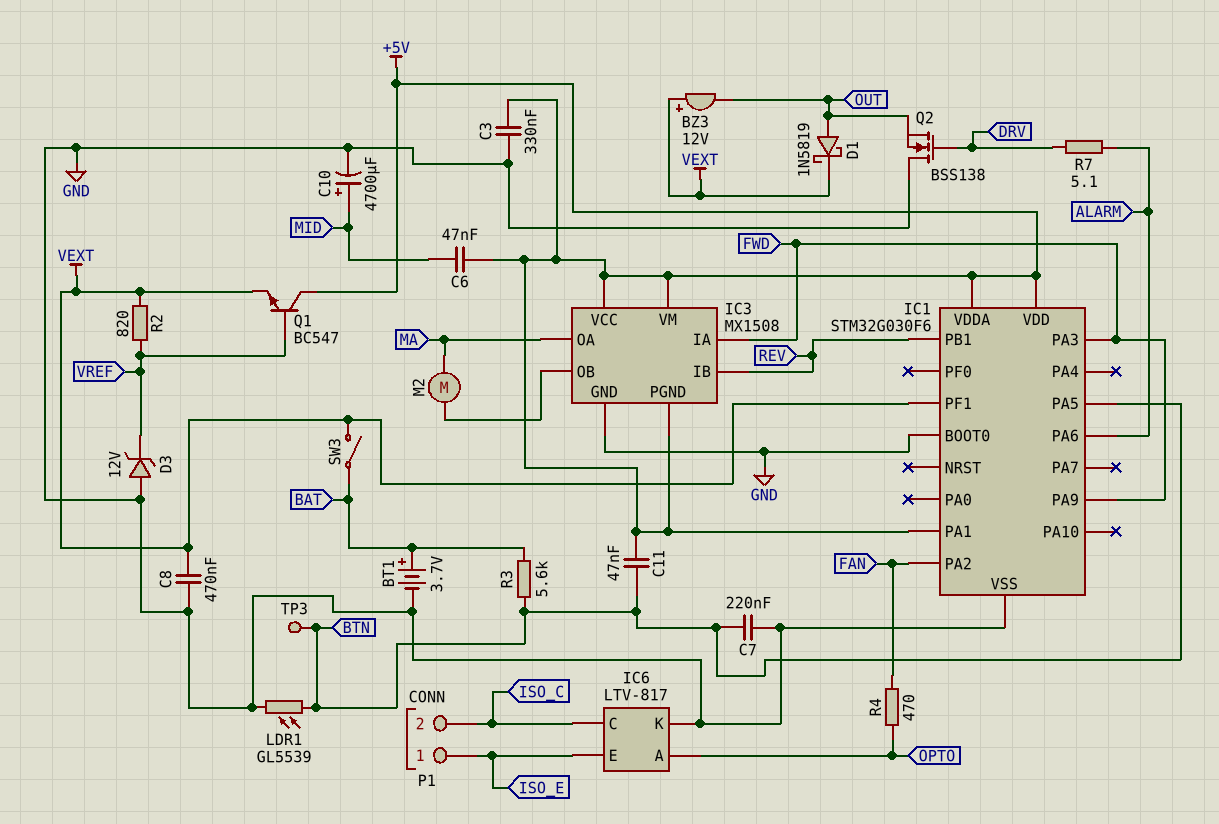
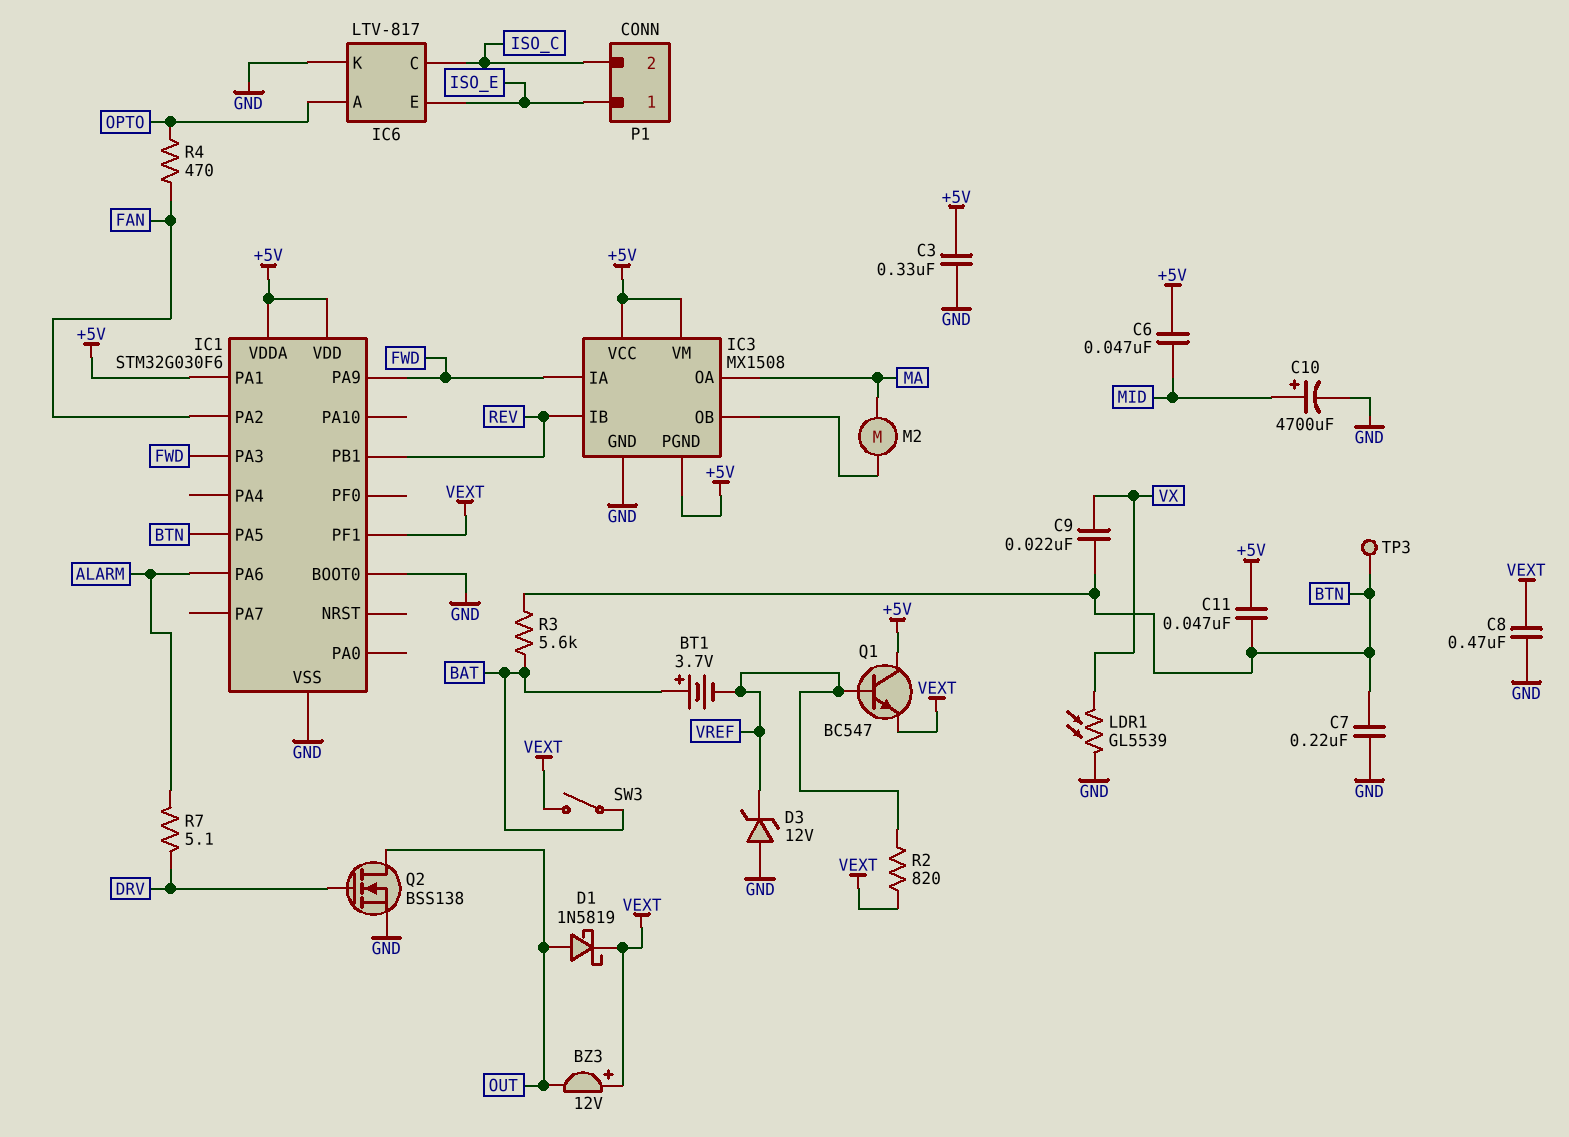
BT1: 3.7V (plus BAT, minus GND) -> 3.7V (plus BAT, minus VREF)
C9: none -> 22nF (BTN, VX)
LDR1: GL5539 (BTN, GND) -> GL5539 (GND, VX)
Q2: NMOS BSS138 (G DRV, D GND, S OUT) -> NMOS BSS138 (G DRV, D OUT, S GND)

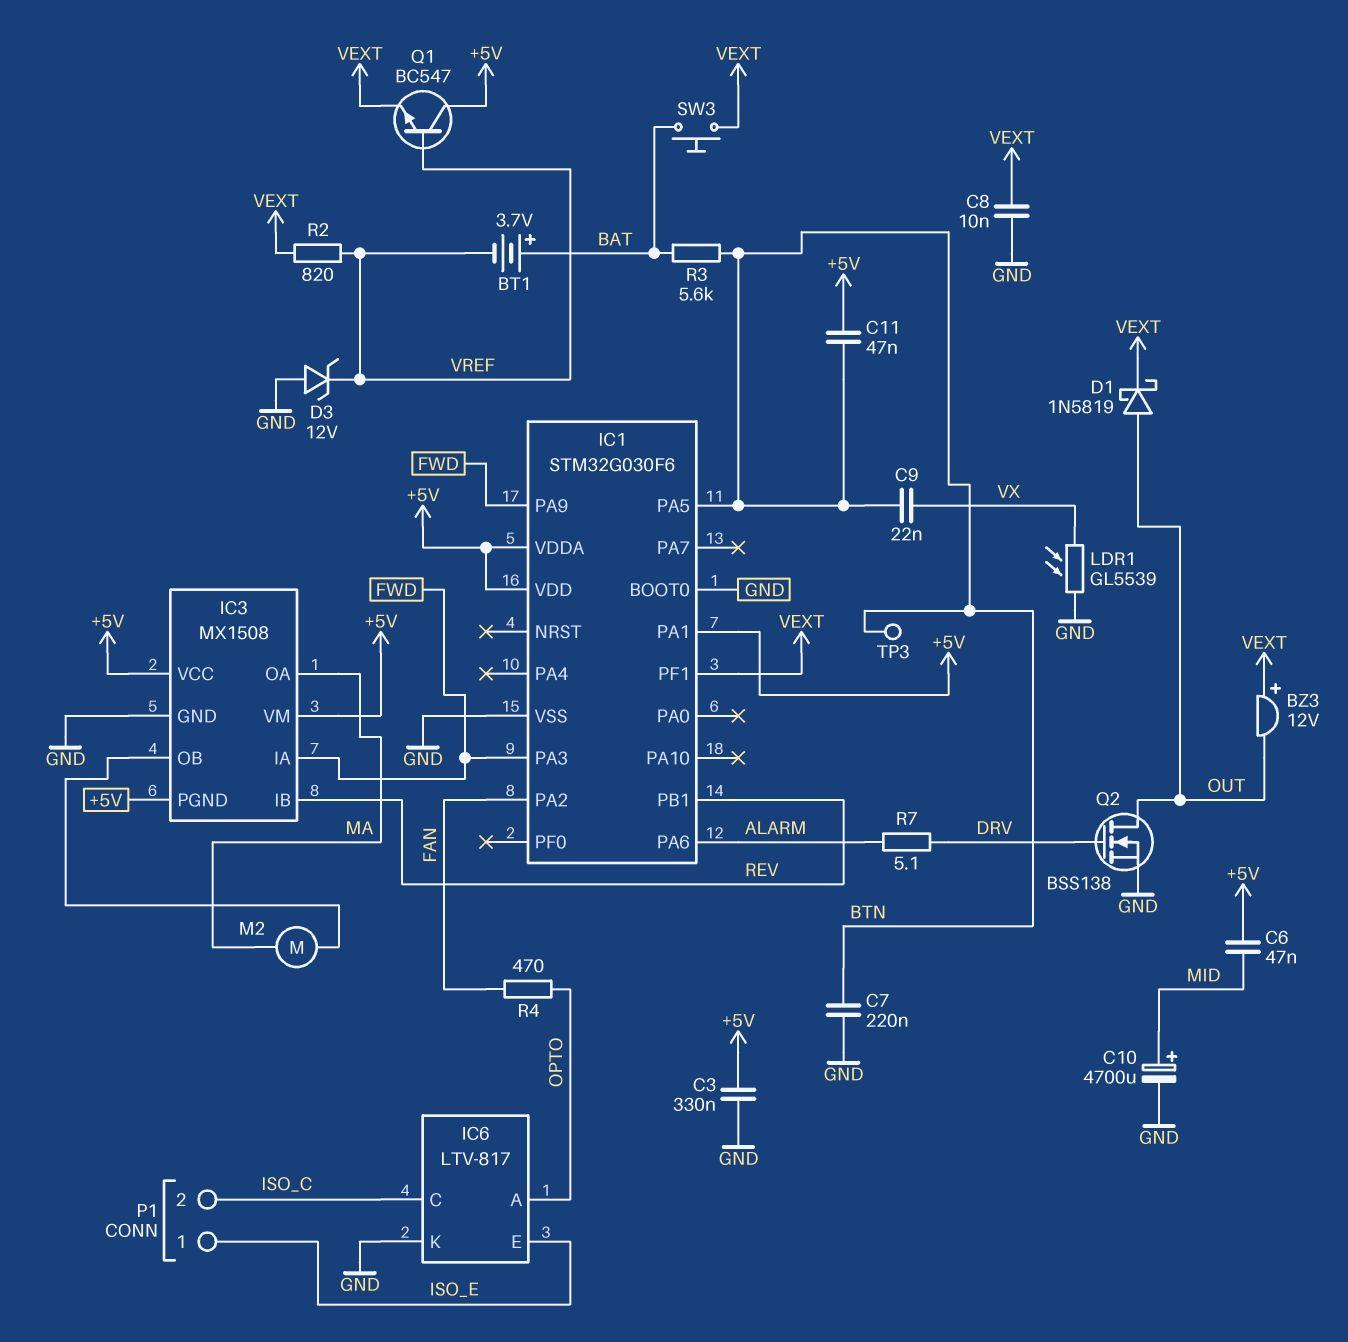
C8: 470nF (GND, VEXT) -> 10nF (GND, VEXT)
SW3: switch (BAT, VEXT) -> button (BAT, VEXT)

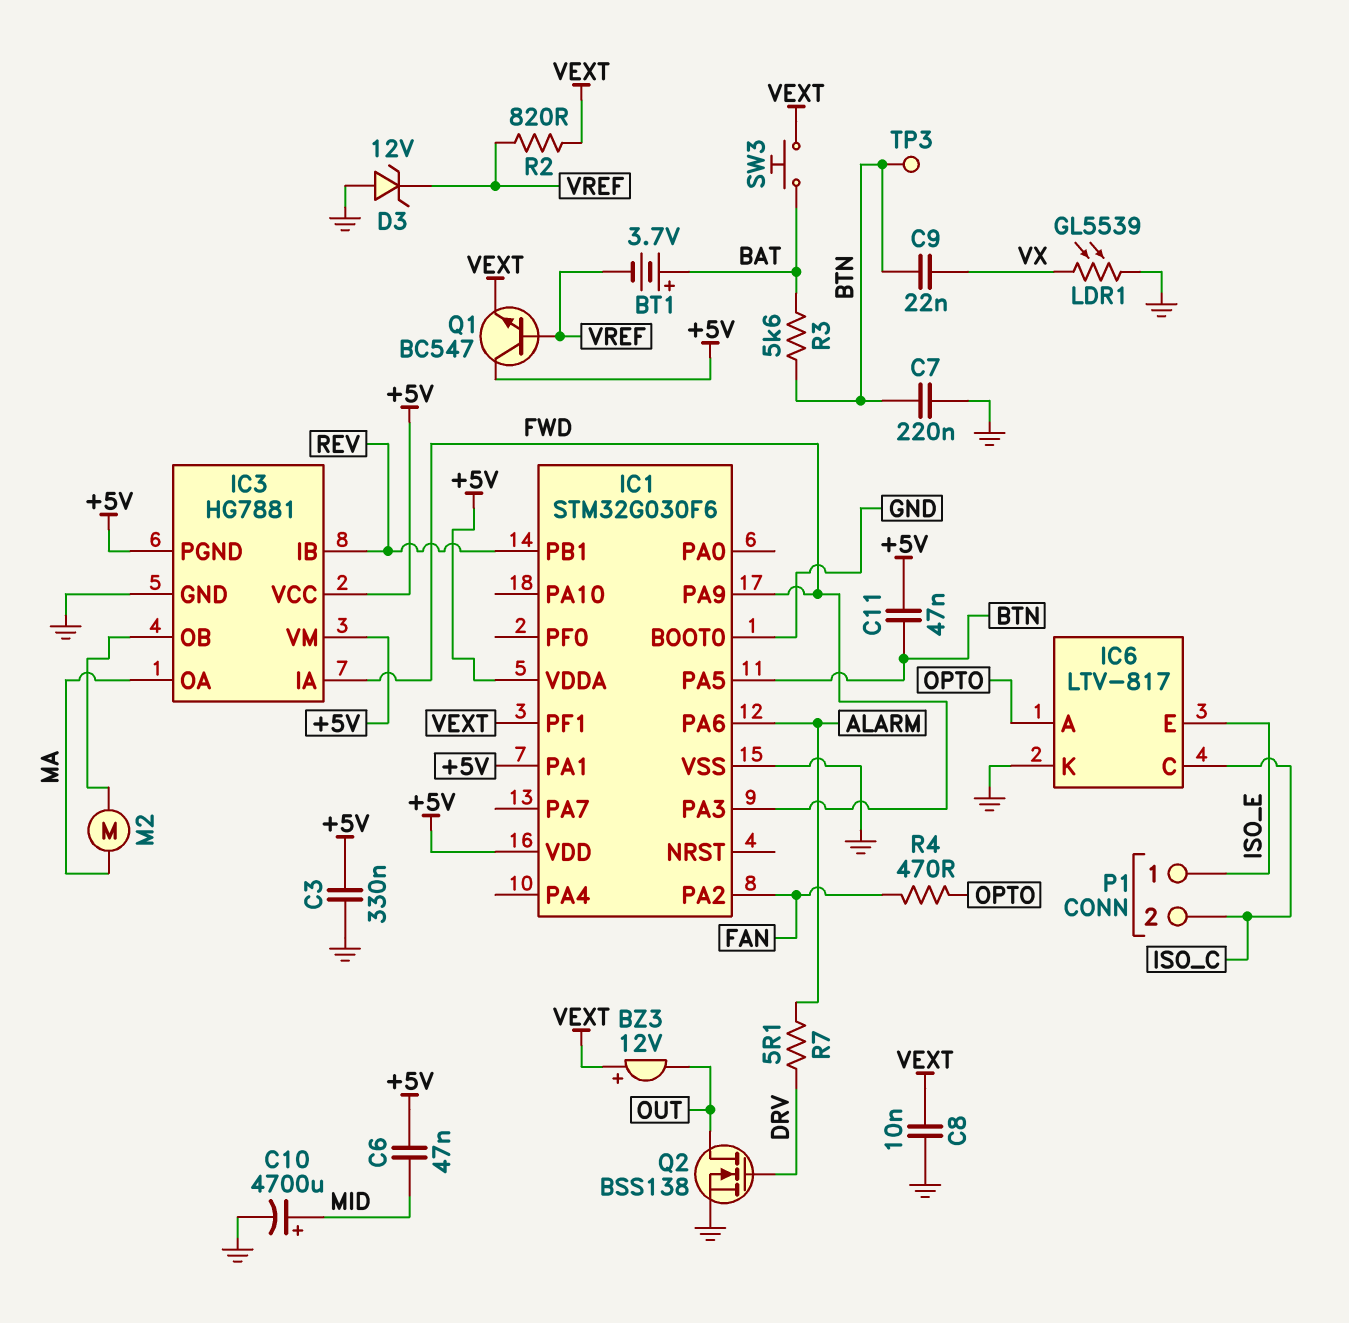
D1: schottky 1N5819 (A OUT, K VEXT) -> none
IC3: MX1508 -> HG7881

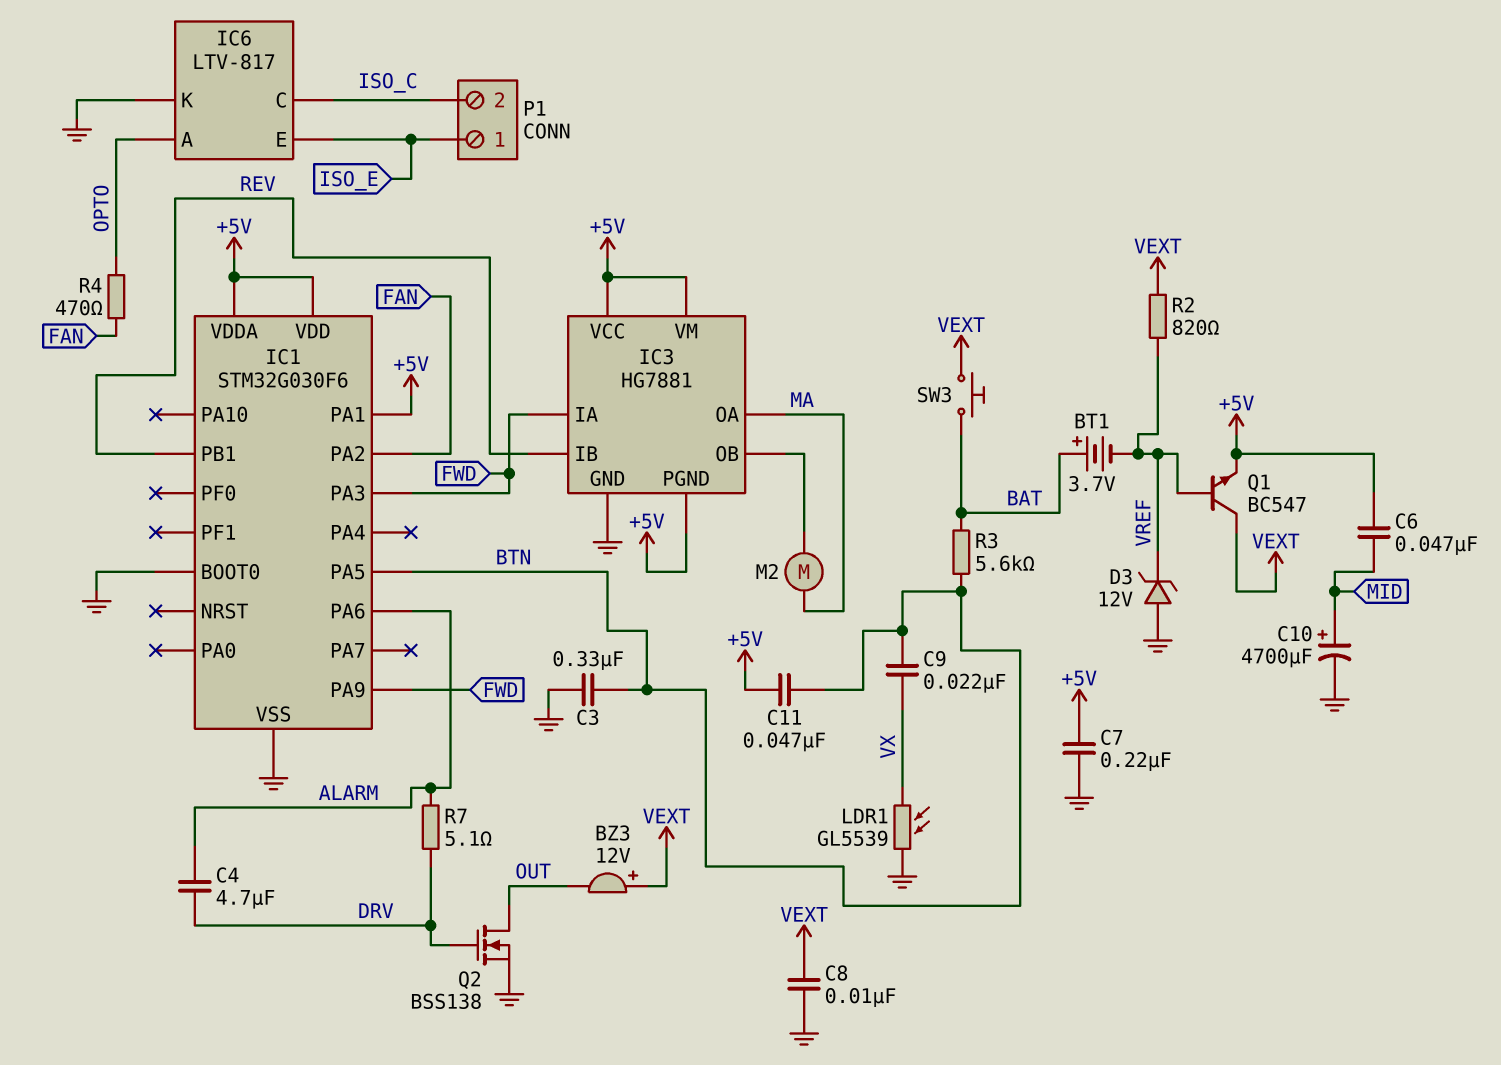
C3: 330nF (+5V, GND) -> 330nF (BTN, GND)
C4: none -> 4.7uF (ALARM, DRV)
C7: 220nF (BTN, GND) -> 220nF (+5V, GND)
IC1 pin PF1: VEXT -> none
Q1: NPN BC547 (B VREF, C +5V, E VEXT) -> NPN BC547 (B VREF, C VEXT, E +5V)
TP3: test point (BTN) -> none

